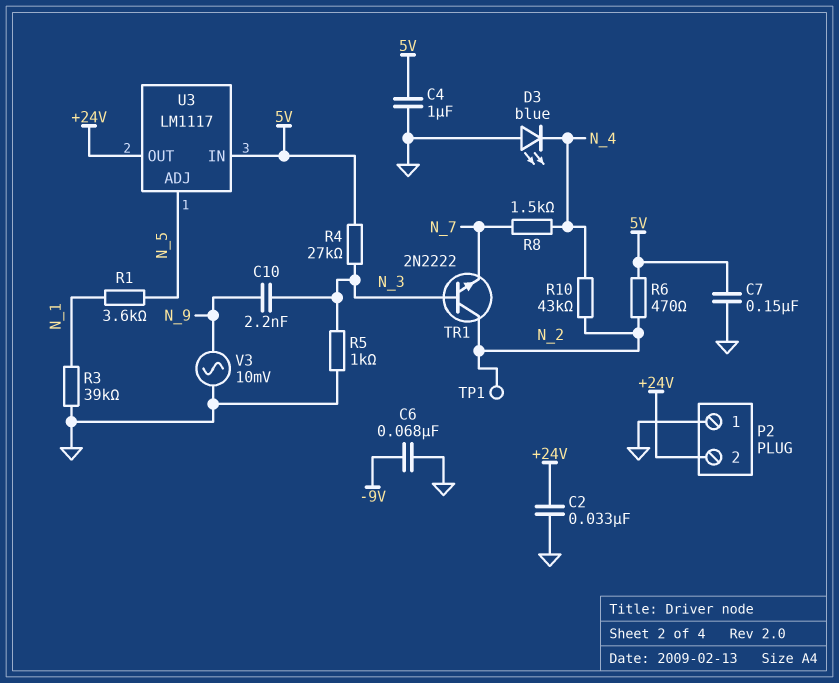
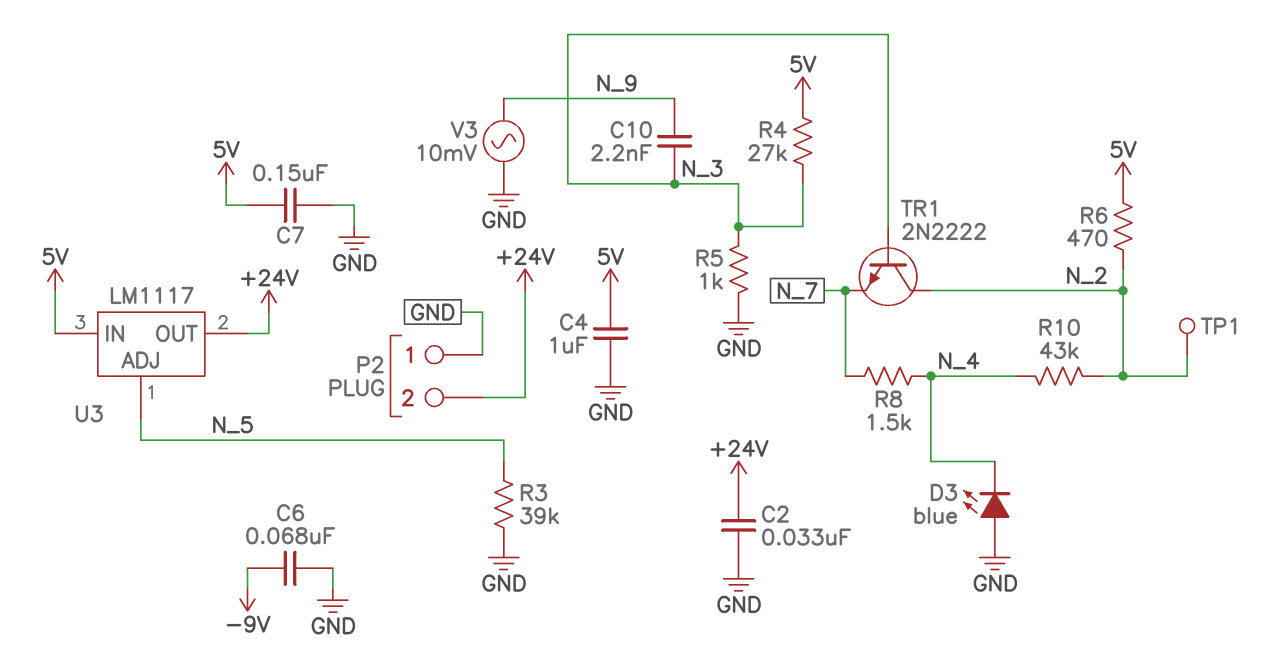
R1: 3.6k (N_1, N_5) -> none
R3: 39k (GND, N_1) -> 39k (GND, N_5)

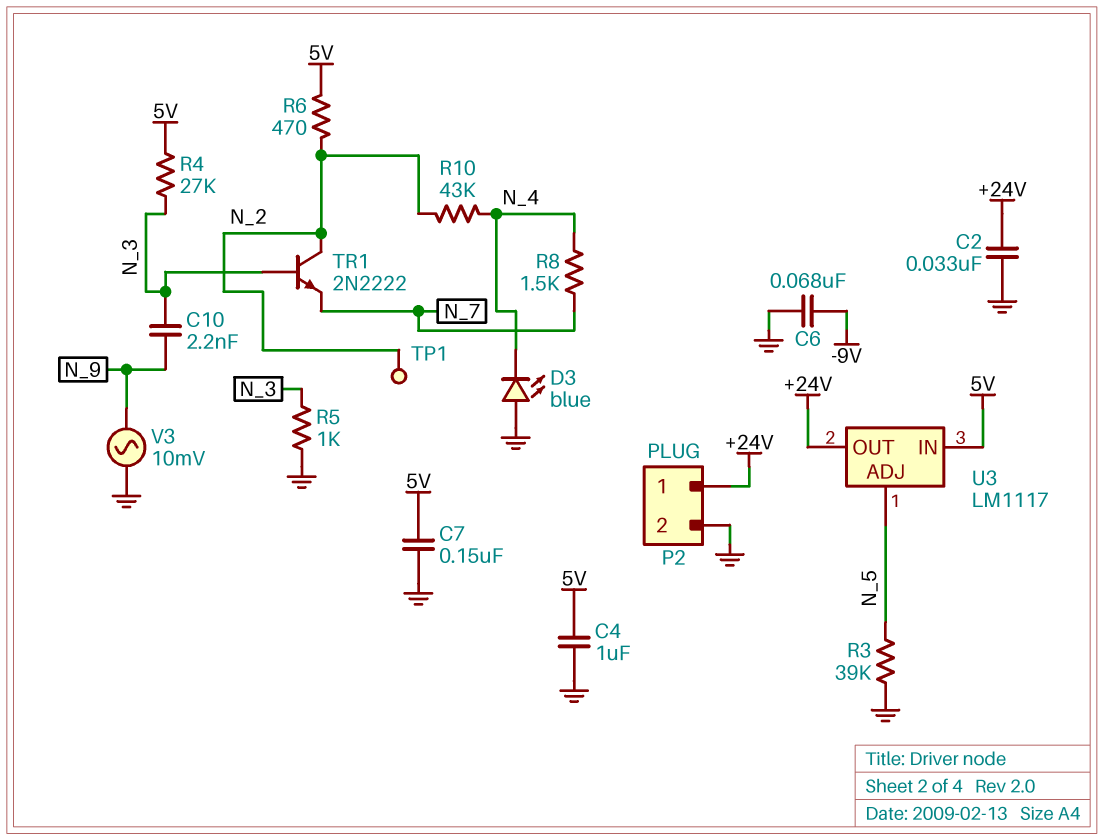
P2 pin 1: GND -> +24V
P2 pin 2: +24V -> GND

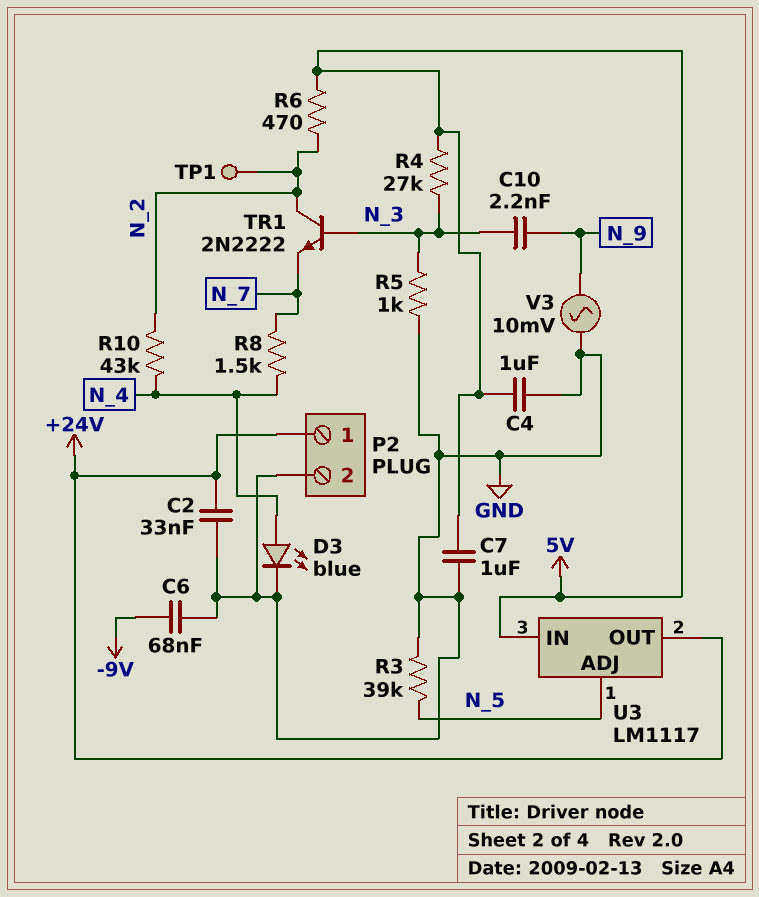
C7: 150nF (5V, GND) -> 1uF (5V, GND)
D3: LED blue (A GND, K N_4) -> LED blue (A N_4, K GND)

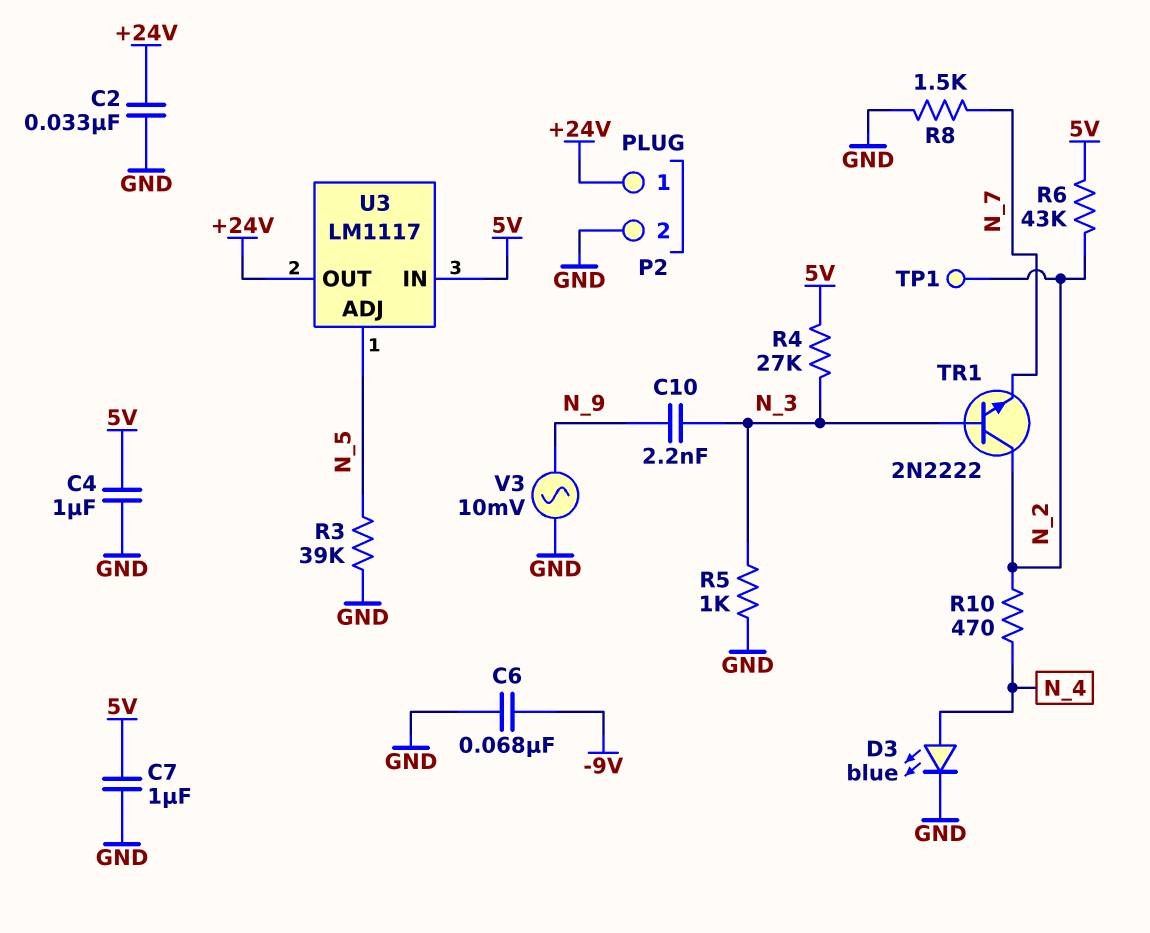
R6: 470 (5V, N_2) -> 43k (5V, N_2)
R8: 1.5k (N_4, N_7) -> 1.5k (GND, N_7)
R10: 43k (N_2, N_4) -> 470 (N_2, N_4)

